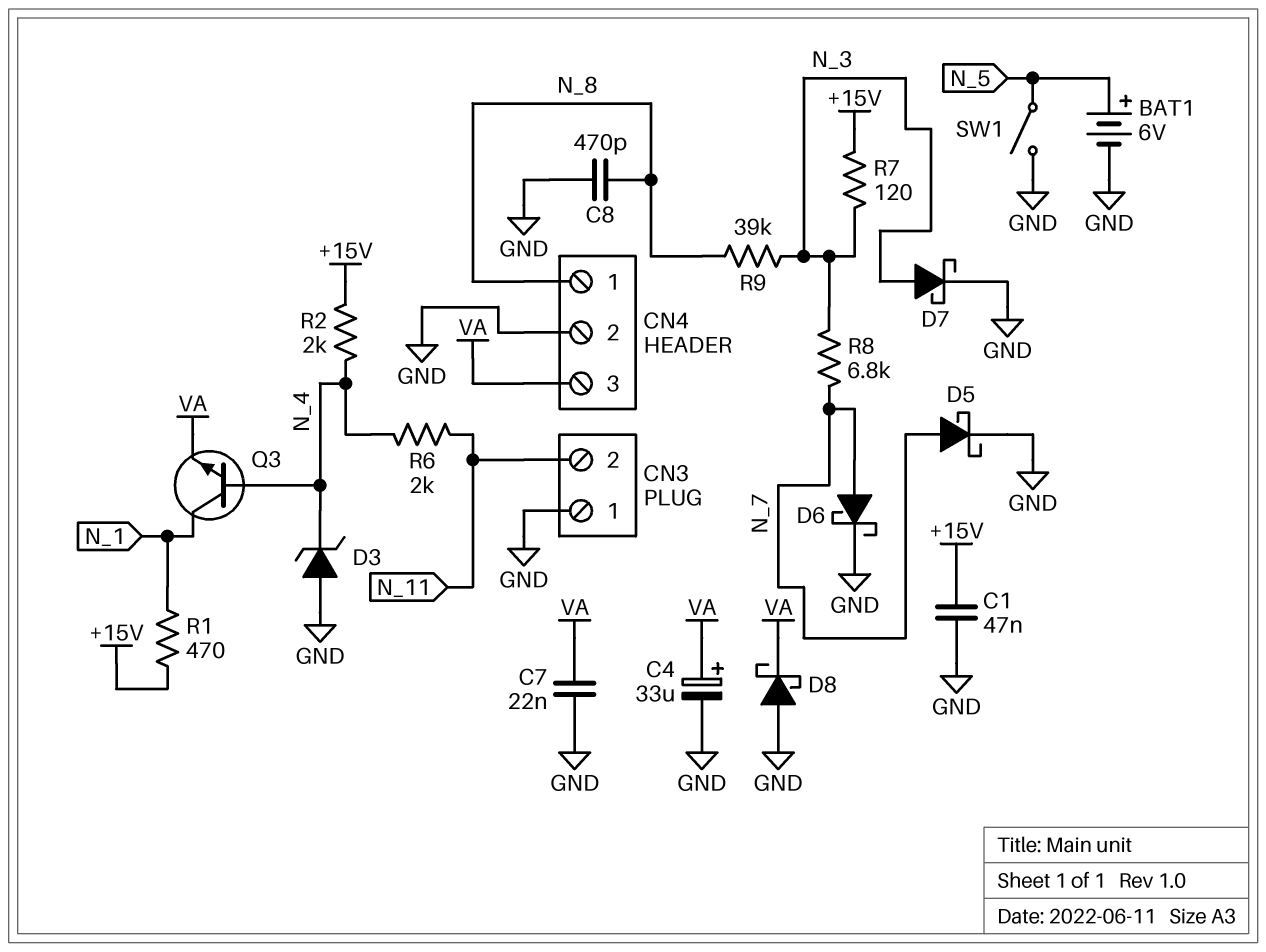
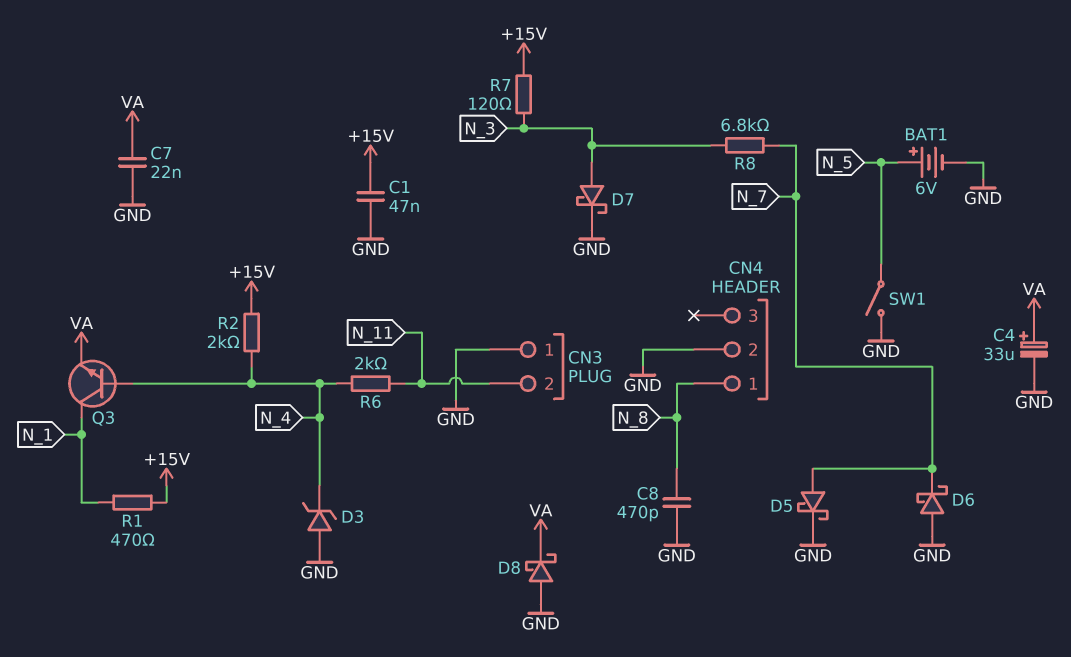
CN4 pin 3: VA -> none
D6: schottky (A N_7, K GND) -> schottky (A GND, K N_7)
R9: 39k (N_3, N_8) -> none

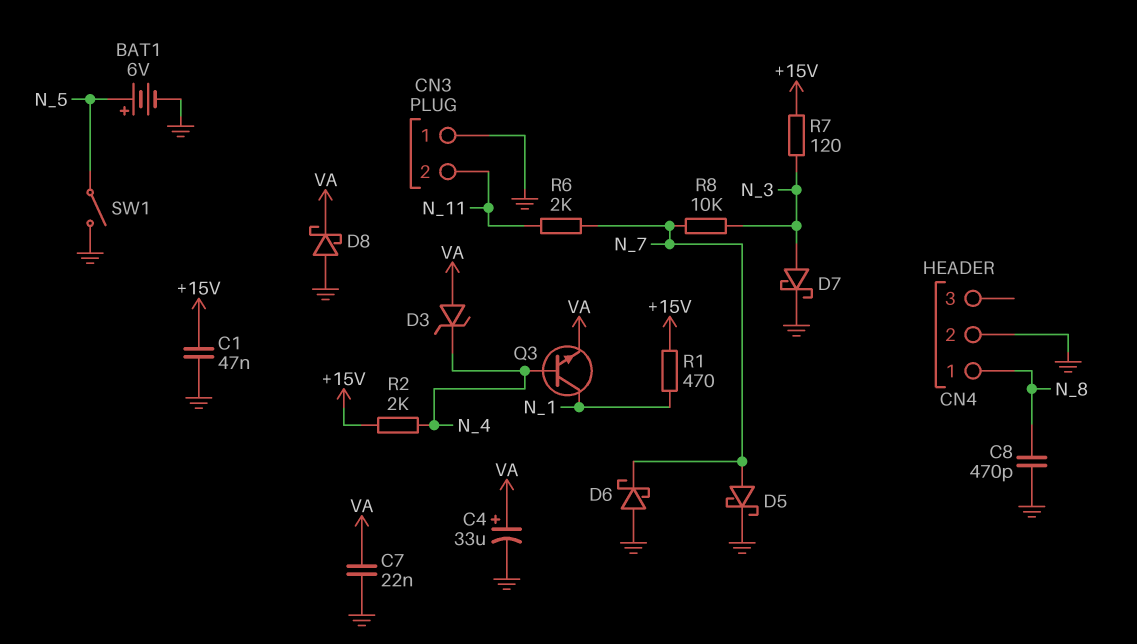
D3: zener (A GND, K N_4) -> zener (A VA, K N_4)
R6: 2k (N_4, N_11) -> 2k (N_7, N_11)
R8: 6.8k (N_3, N_7) -> 10k (N_3, N_7)

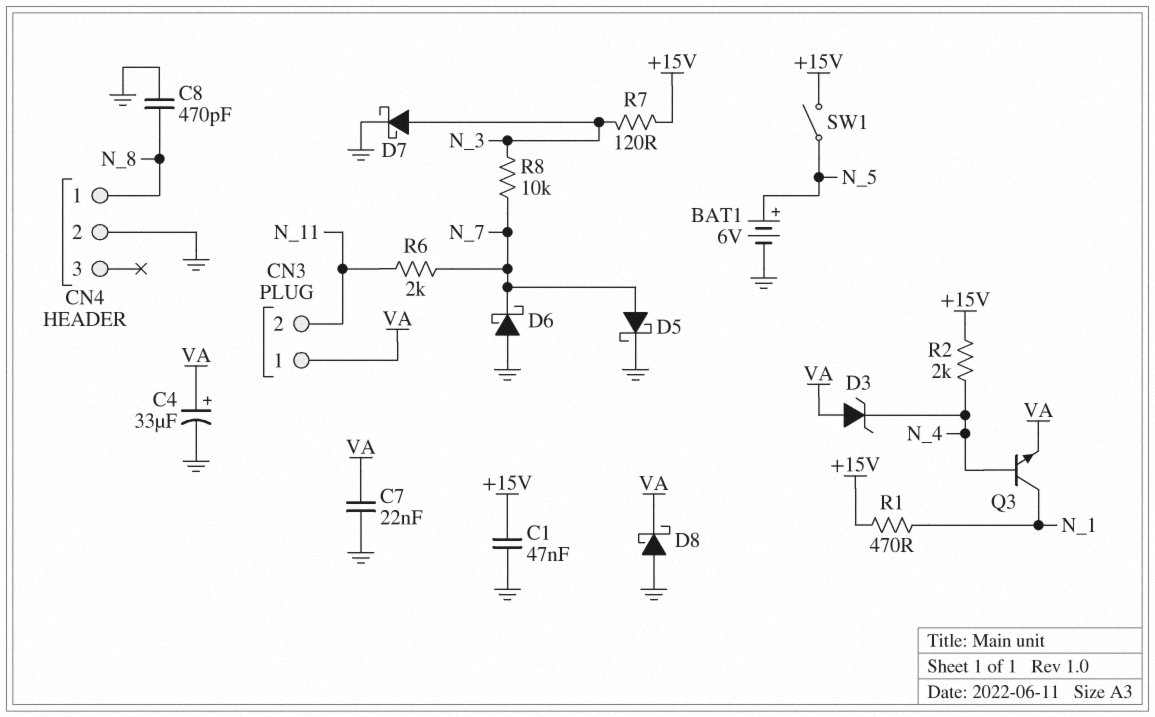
CN3 pin 1: GND -> VA
SW1: switch (GND, N_5) -> switch (+15V, N_5)

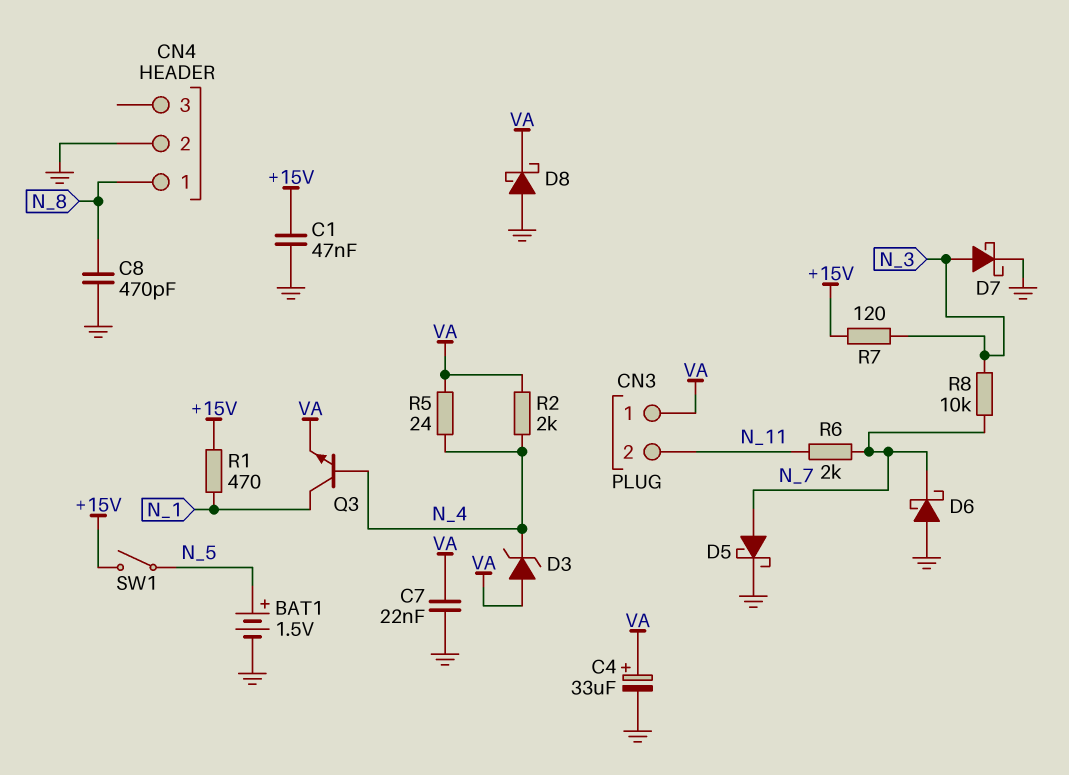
BAT1: 6V (plus N_5, minus GND) -> 1.5V (plus N_5, minus GND)
R2: 2k (+15V, N_4) -> 2k (N_4, VA)
R5: none -> 24 (N_4, VA)

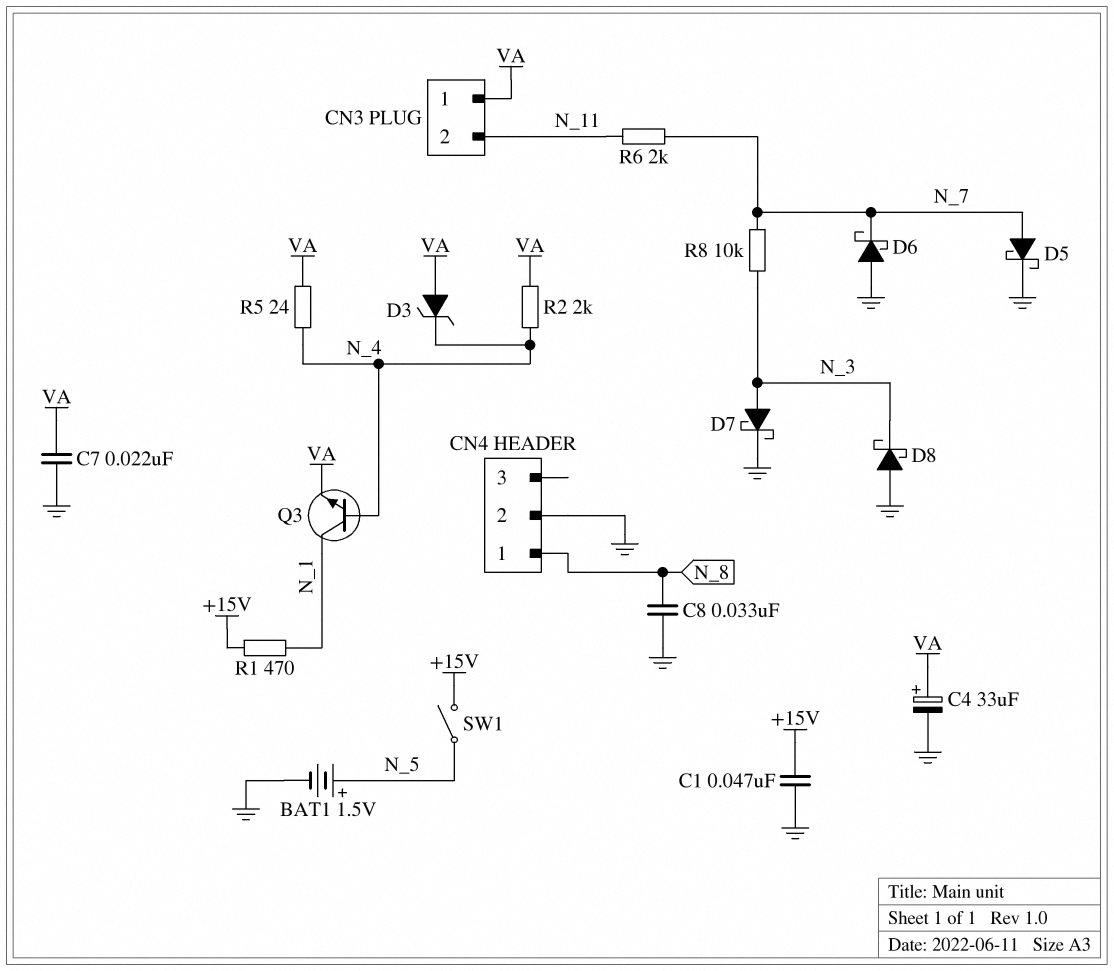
C8: 470pF (GND, N_8) -> 33nF (GND, N_8)
D8: schottky (A GND, K VA) -> schottky (A GND, K N_3)
R7: 120 (+15V, N_3) -> none

